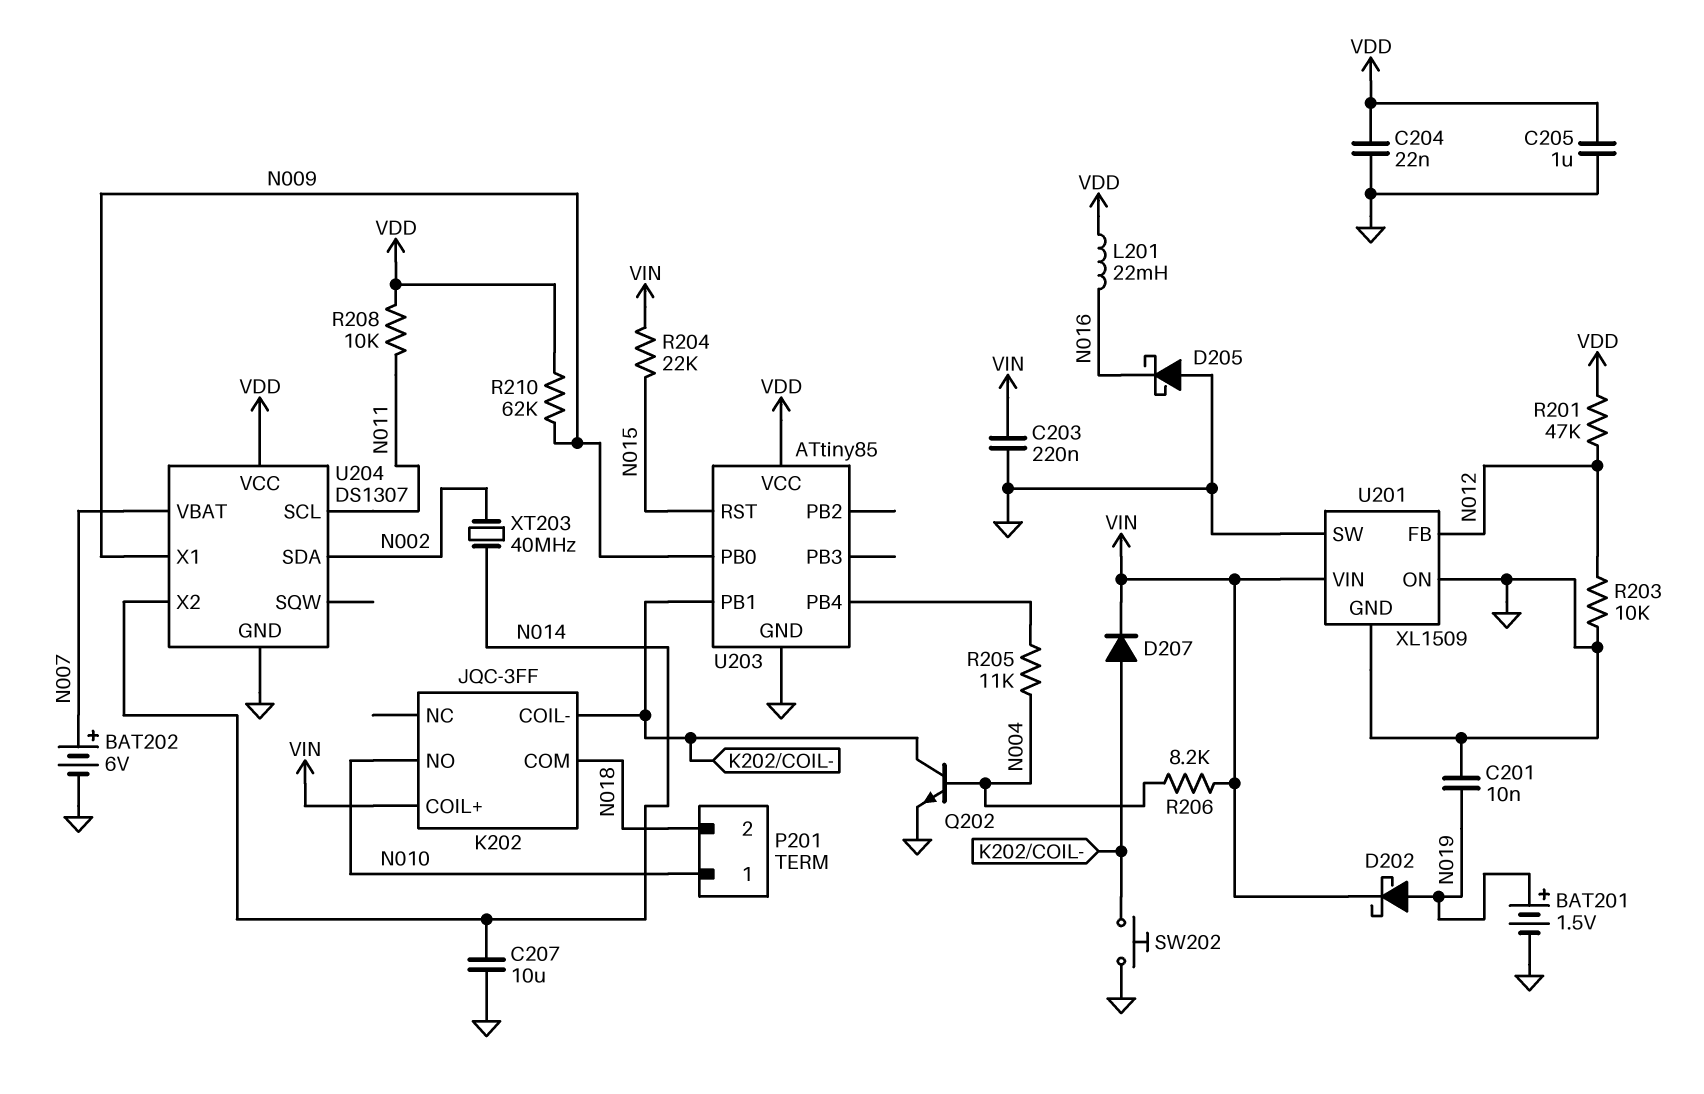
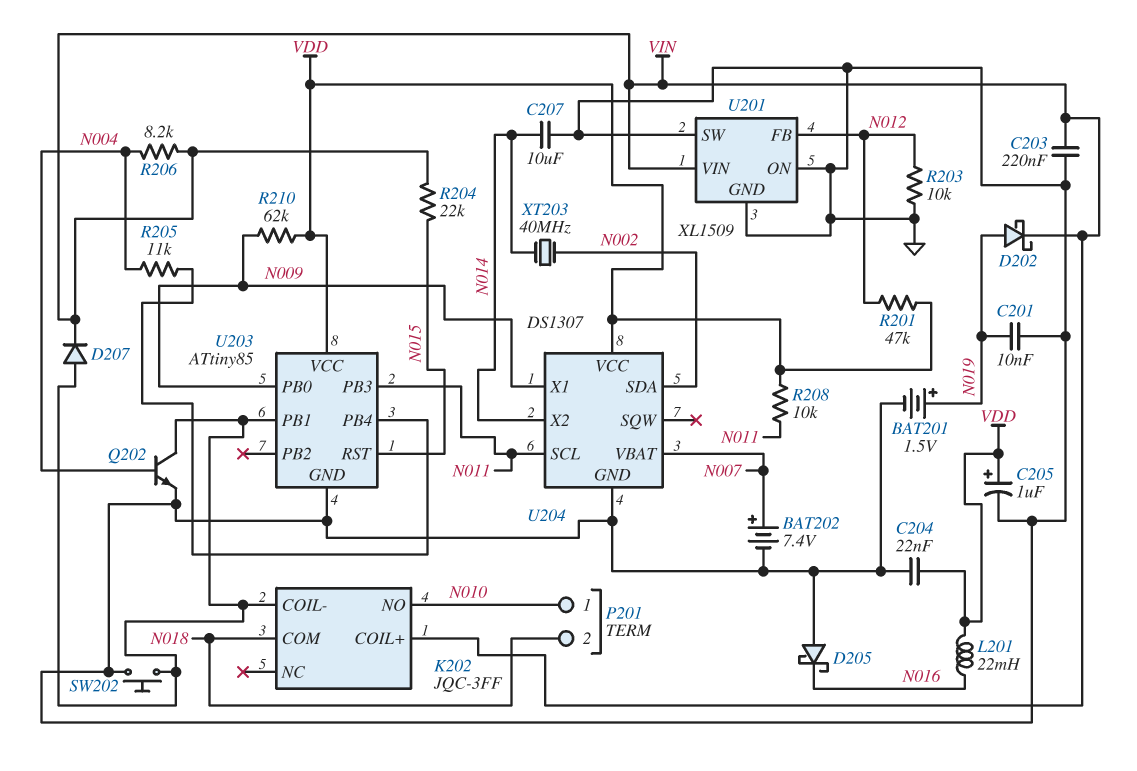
BAT202: 6V (plus N007, minus GND) -> 7.4V (plus N007, minus GND)
C205: 1uF (GND, VDD) -> 1uF (plus VDD, minus GND)
U203 pin PB3: none -> N011

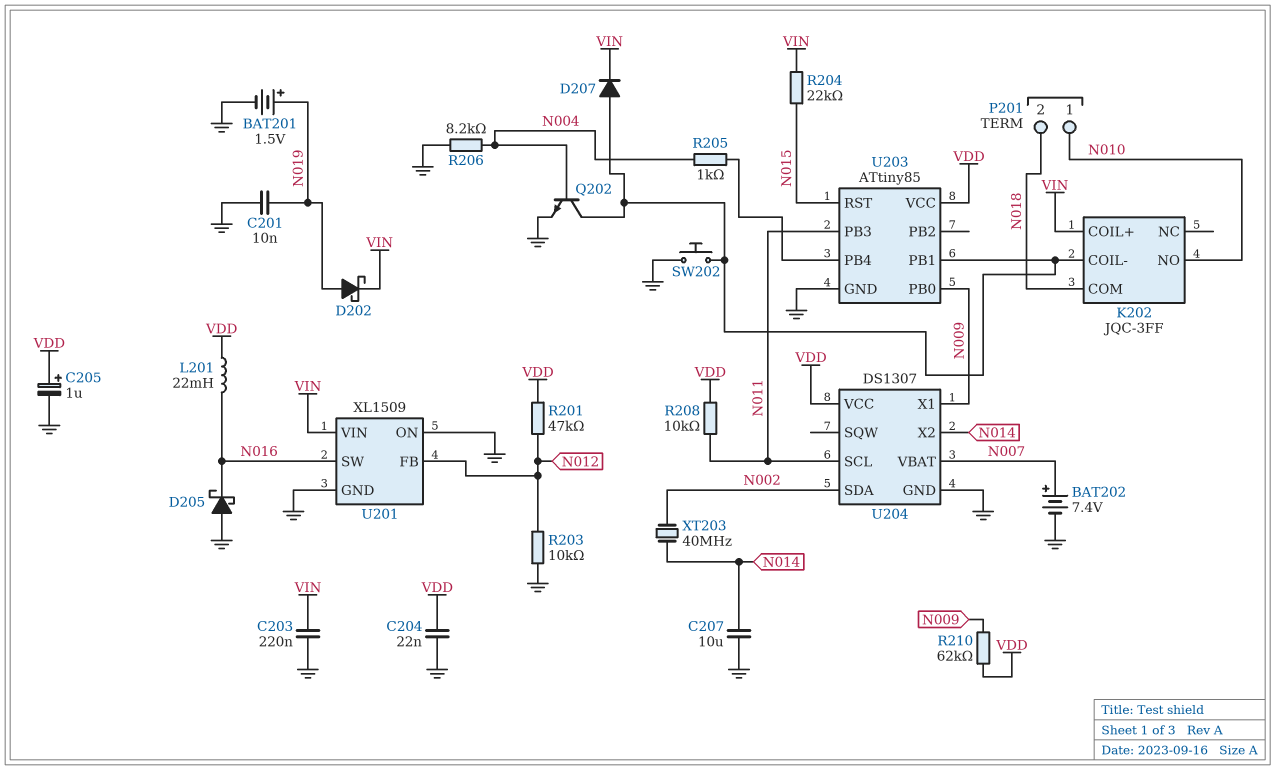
R205: 11k (N004, U203/PB4) -> 1k (N004, U203/PB4)
R206: 8.2k (N004, VIN) -> 8.2k (GND, N004)
U201 pin SW: GND -> N016

